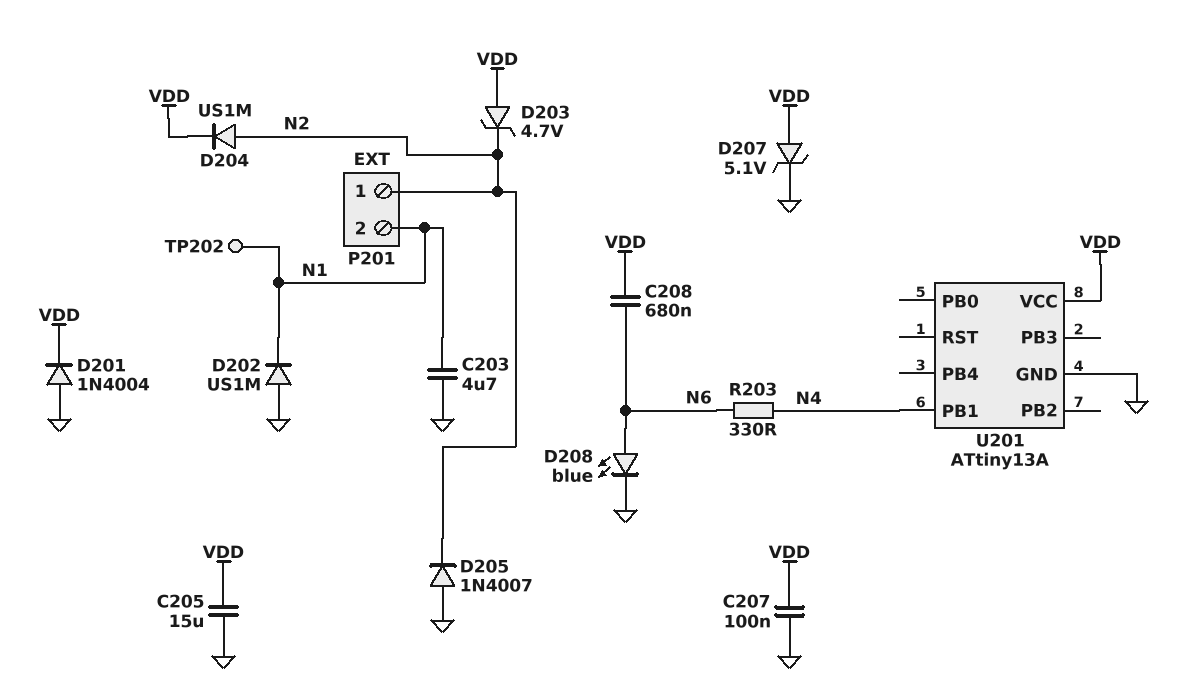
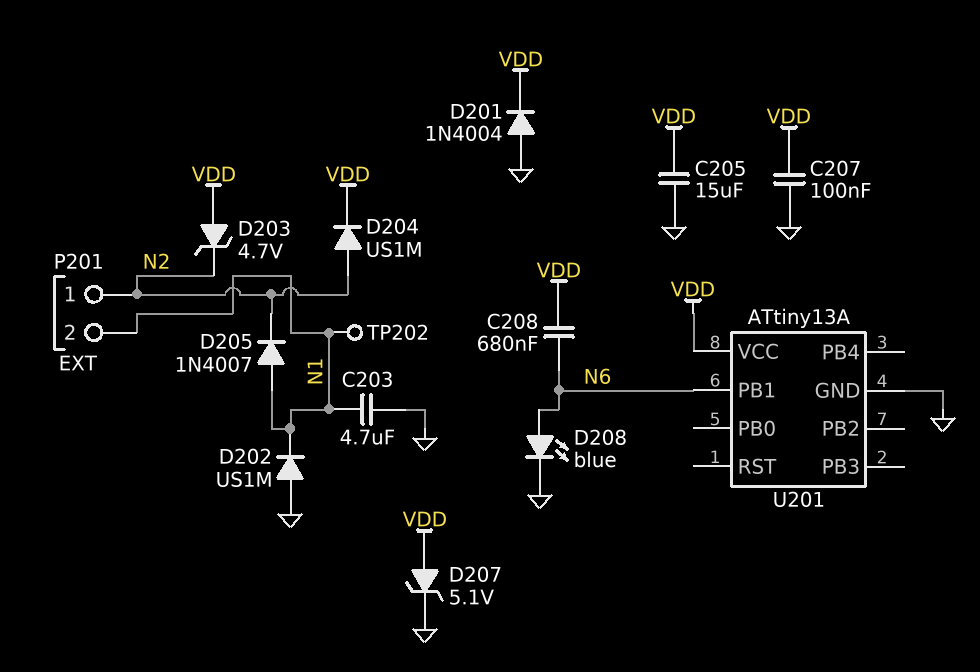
D205: diode 1N4007 (A GND, K N2) -> diode 1N4007 (A N1, K N2)
R203: 330 (N4, N6) -> none
U201 pin PB1: N4 -> N6

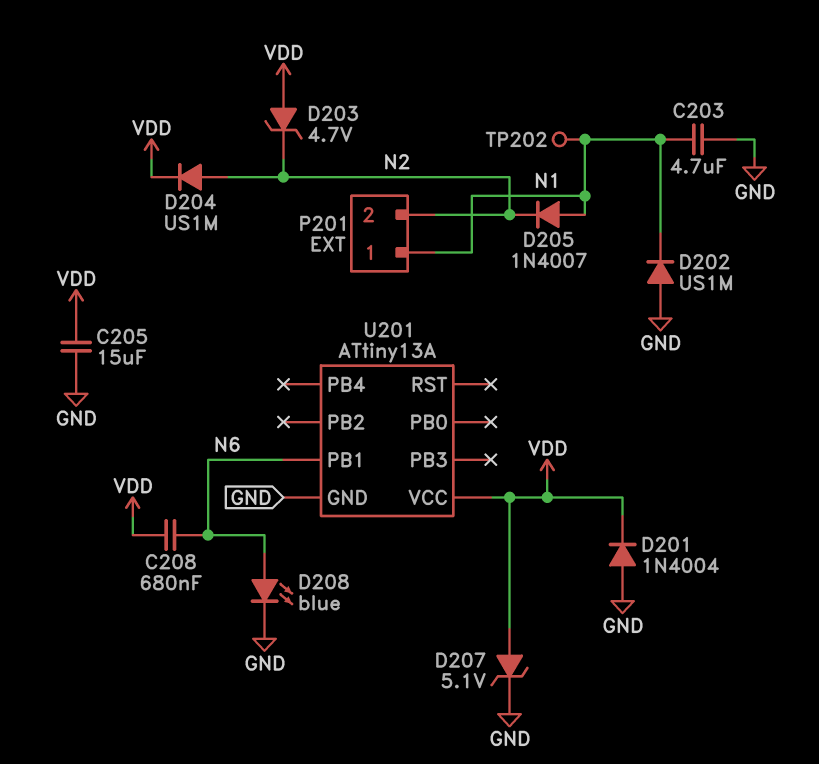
C207: 100nF (GND, VDD) -> none
P201 pin 1: N2 -> N1
P201 pin 2: N1 -> N2

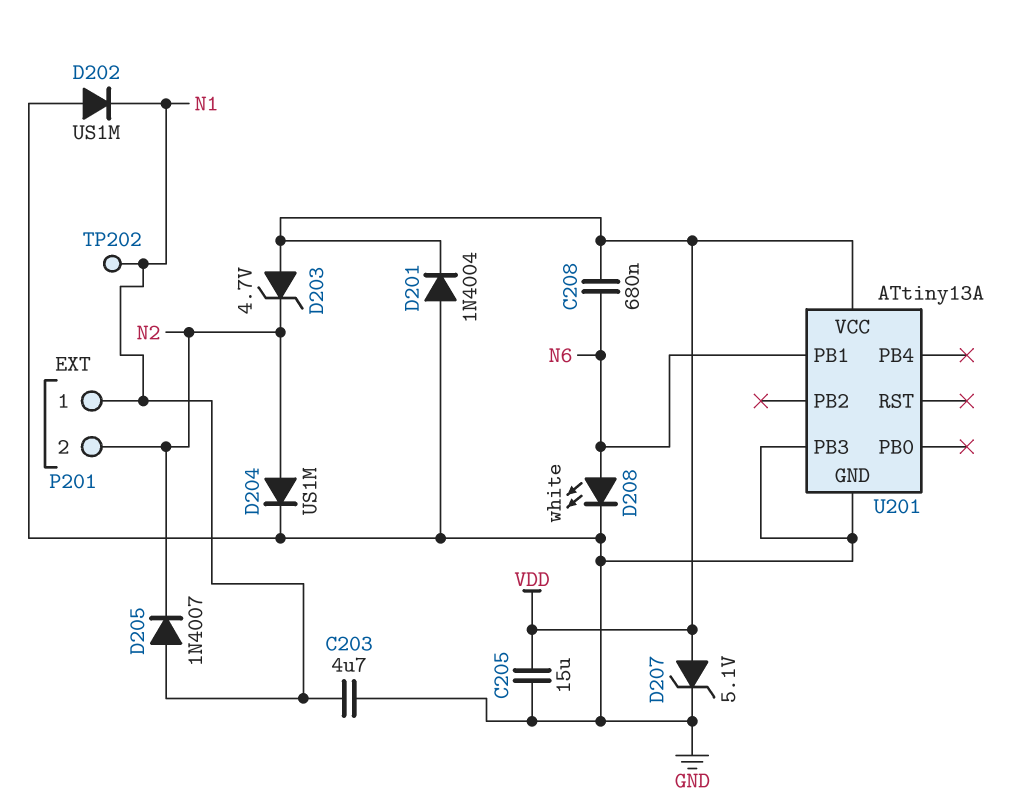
D204: diode US1M (A N2, K VDD) -> diode US1M (A N2, K GND)
D208: LED blue (A N6, K GND) -> LED white (A N6, K GND)
U201 pin PB3: none -> GND

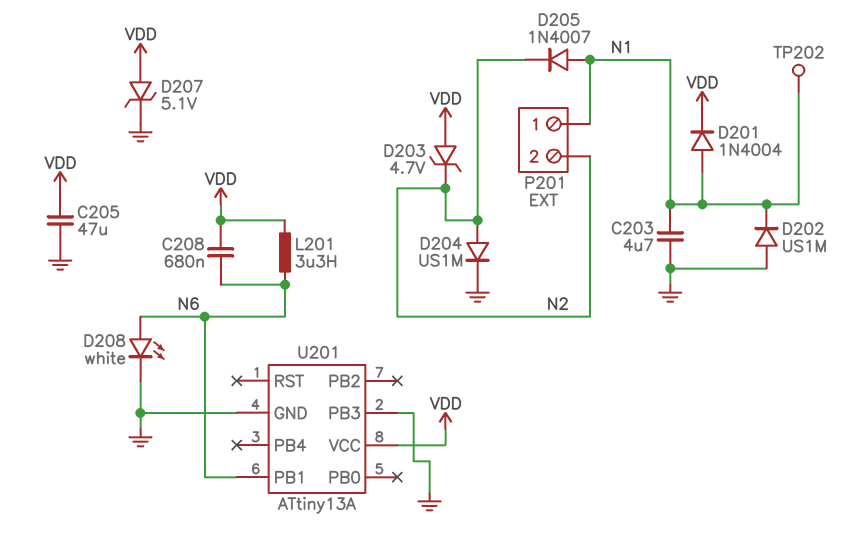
C205: 15uF (GND, VDD) -> 47uF (GND, VDD)
D201: diode 1N4004 (A GND, K VDD) -> diode 1N4004 (A N1, K VDD)
L201: none -> 3.3uH (N6, VDD)

